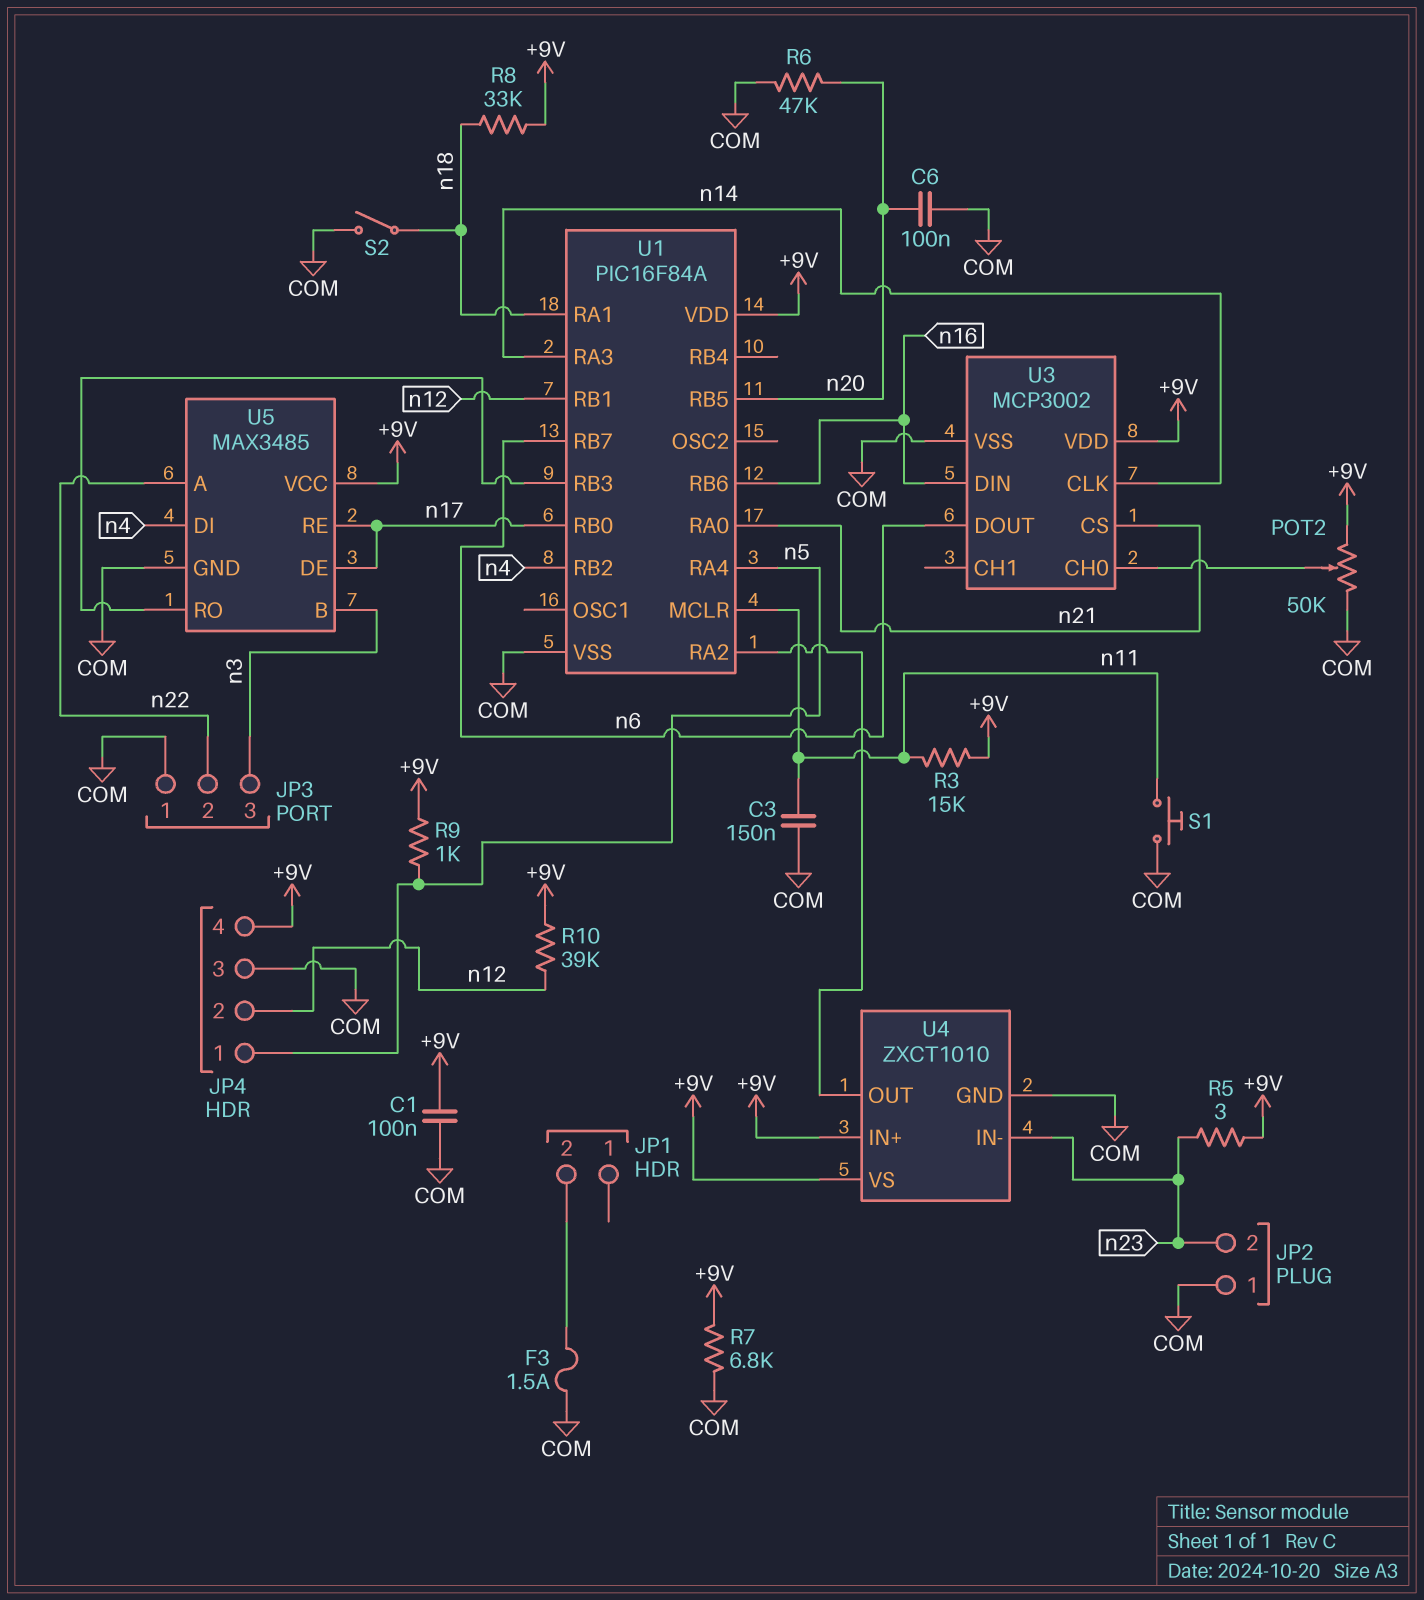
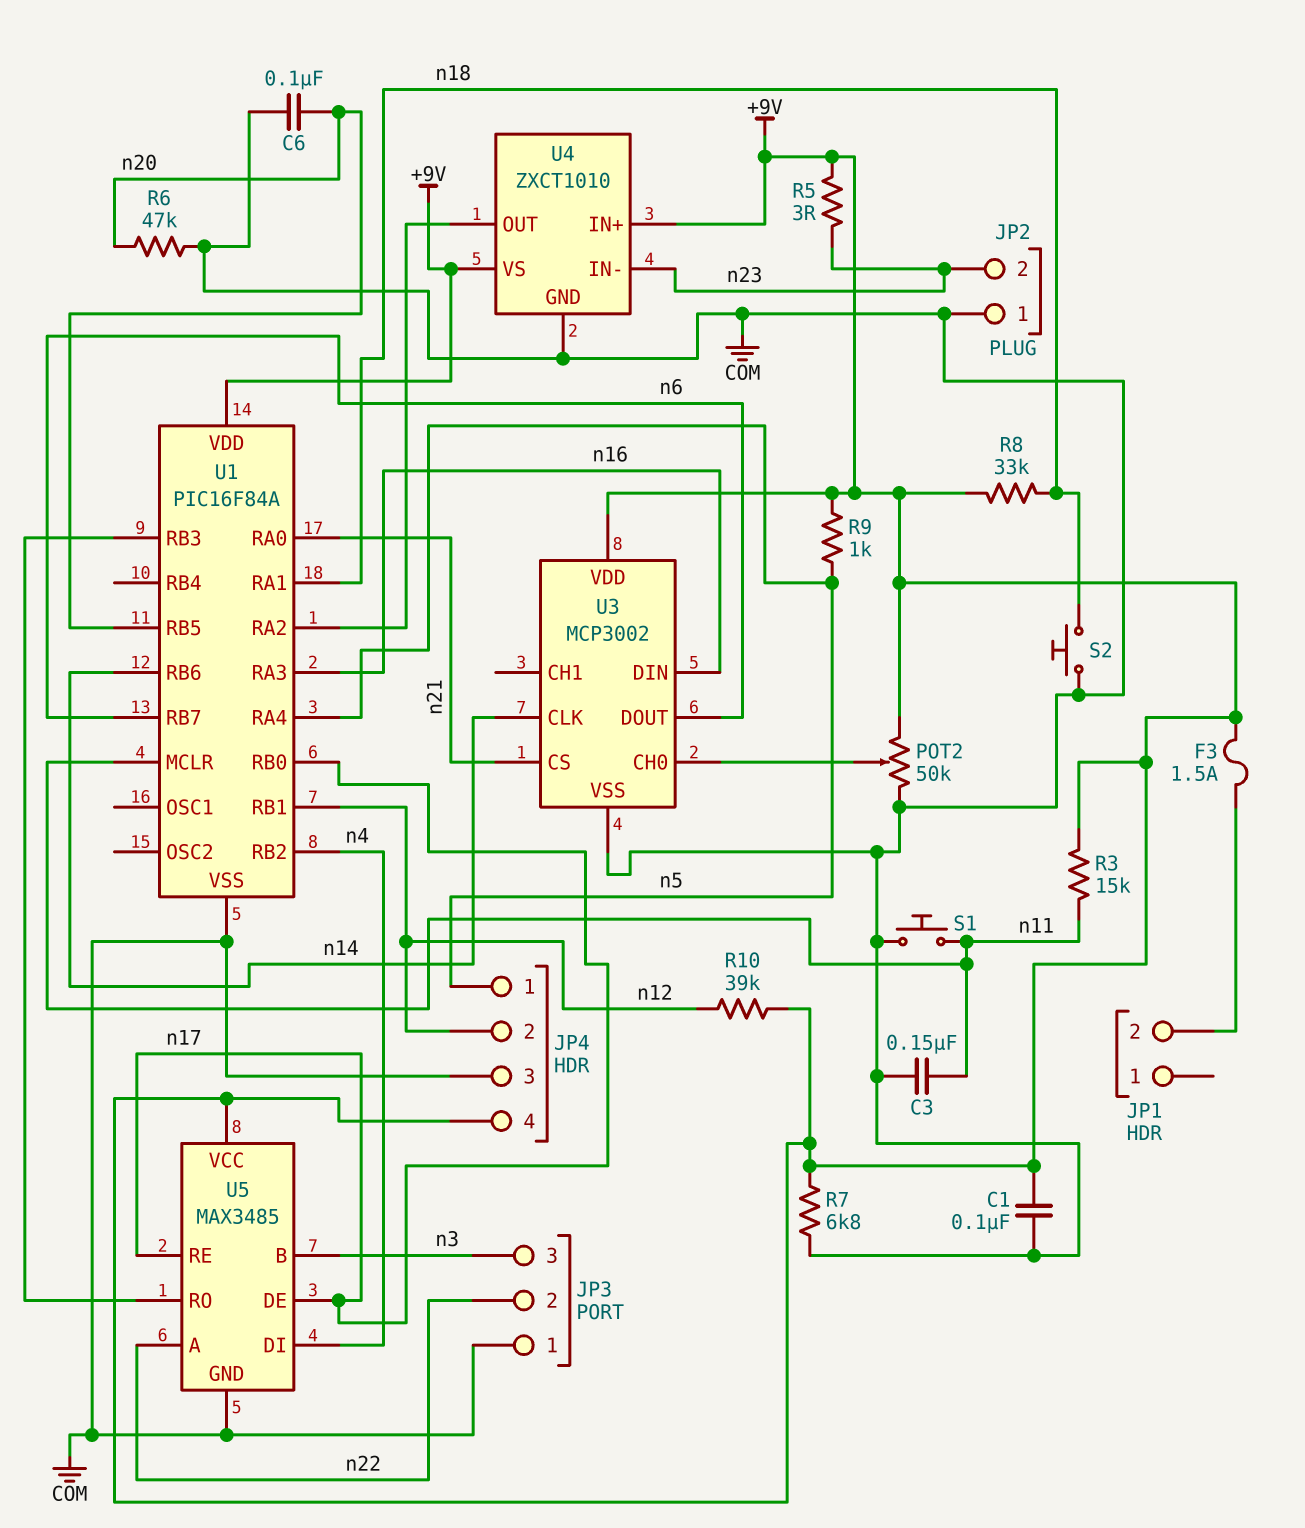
F3: 1.5A (COM, JP1/2) -> 1.5A (+9V, JP1/2)
S2: switch (COM, n18) -> button (COM, n18)
U1 pin RA3: n14 -> n16
U1 pin RB6: n16 -> n14

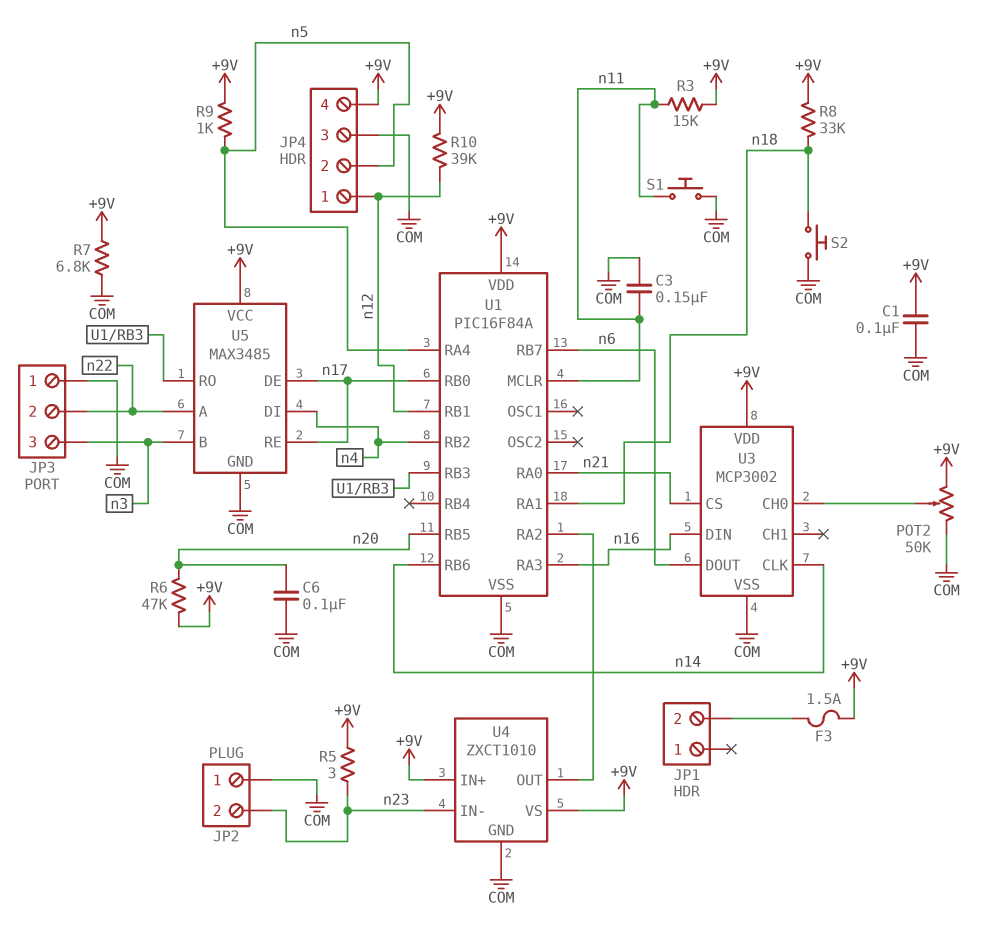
JP4 pin 1: n5 -> n12
JP4 pin 2: n12 -> n5
R6: 47k (COM, n20) -> 47k (+9V, n20)

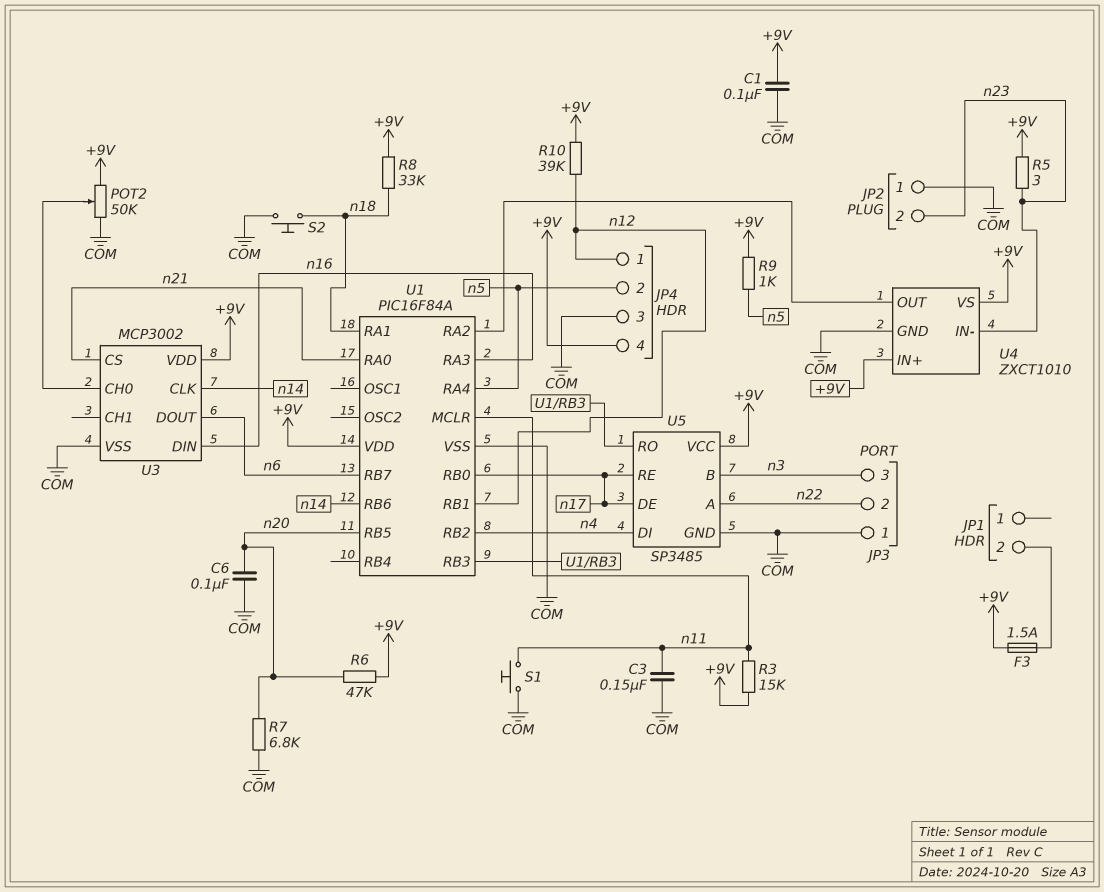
R7: 6.8k (+9V, COM) -> 6.8k (COM, n20)
U5: MAX3485 -> SP3485

